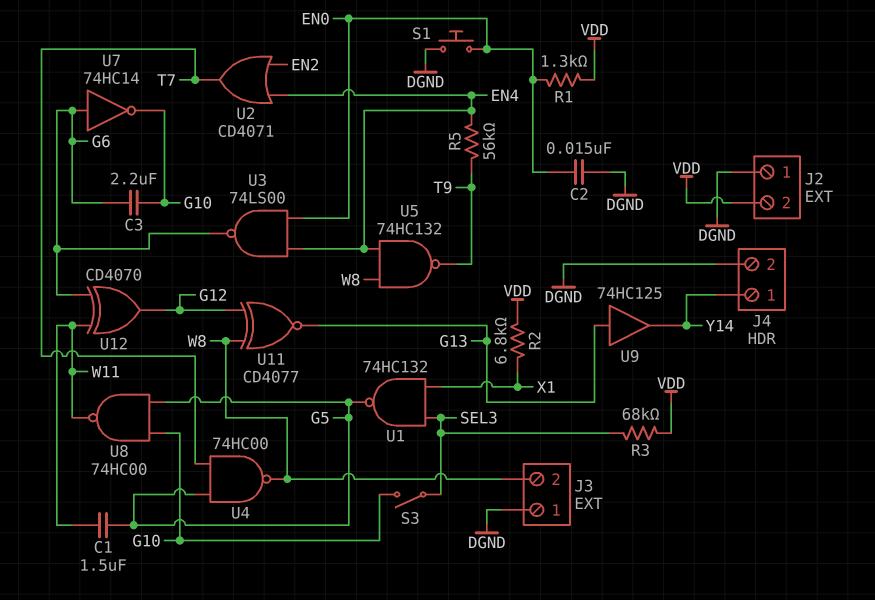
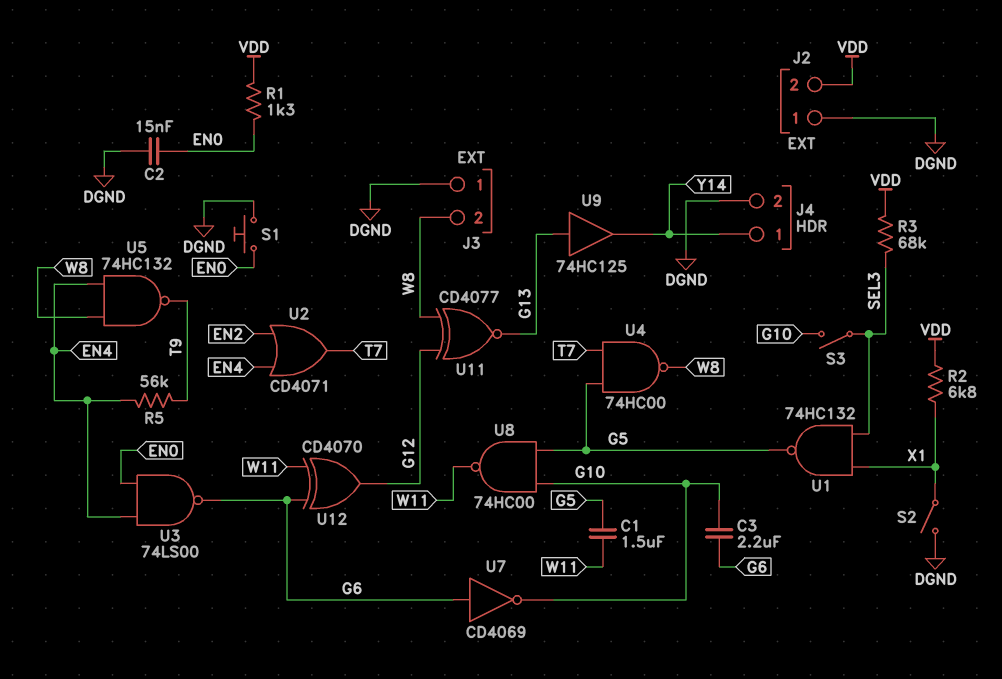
S2: none -> switch (DGND, X1)
U7: NOT 74HC14 (in G6, out G10) -> NOT CD4069 (in G6, out G10)

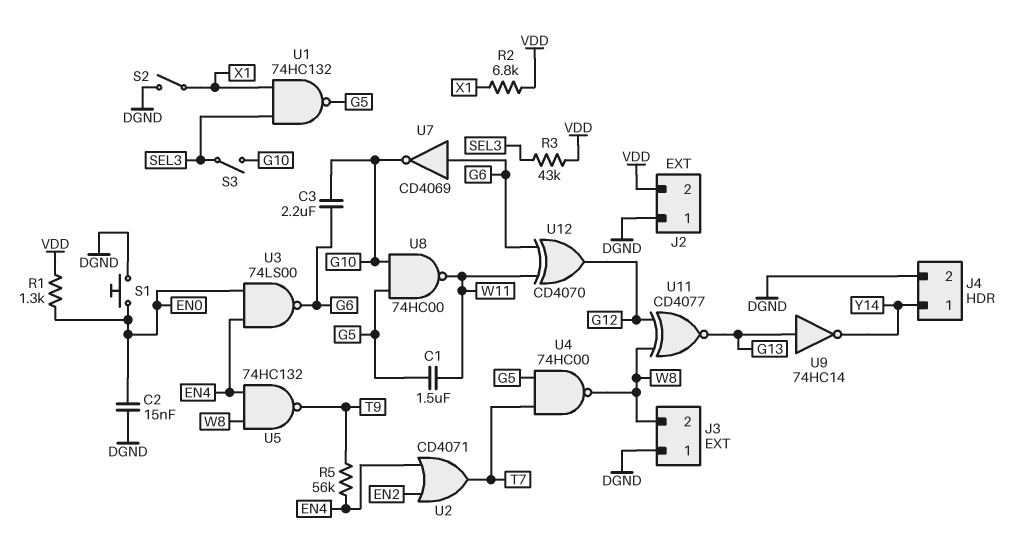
R3: 68k (SEL3, VDD) -> 43k (SEL3, VDD)
U9: buffer 74HC125 (in G13, out Y14) -> NOT 74HC14 (in G13, out Y14)

